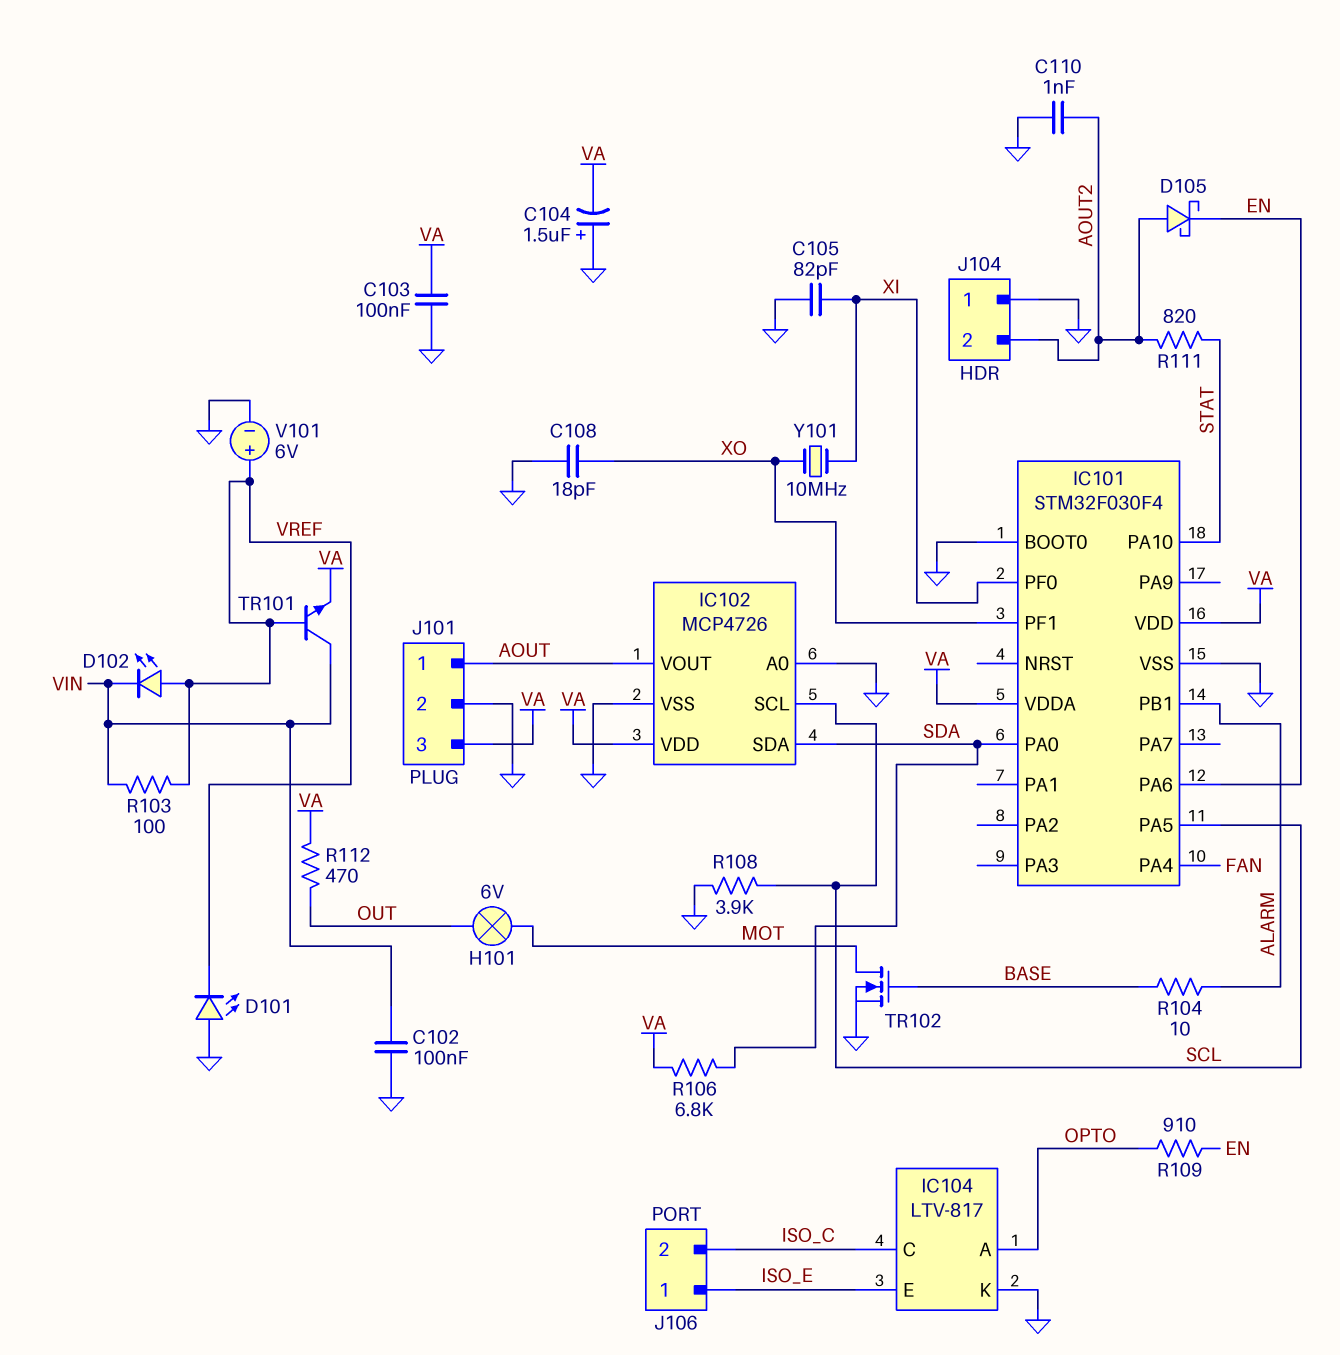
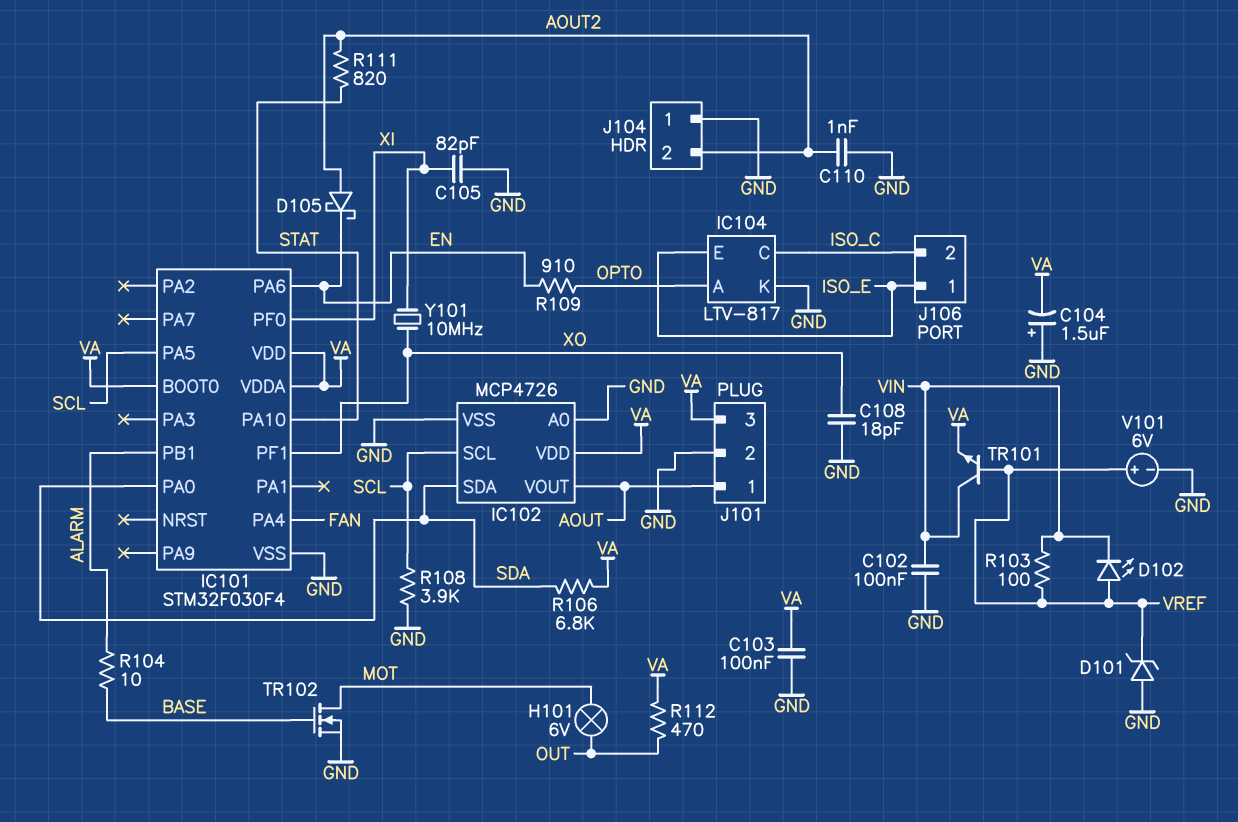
D101: LED (A GND, K VREF) -> zener (A GND, K VREF)
IC101 pin BOOT0: GND -> VA

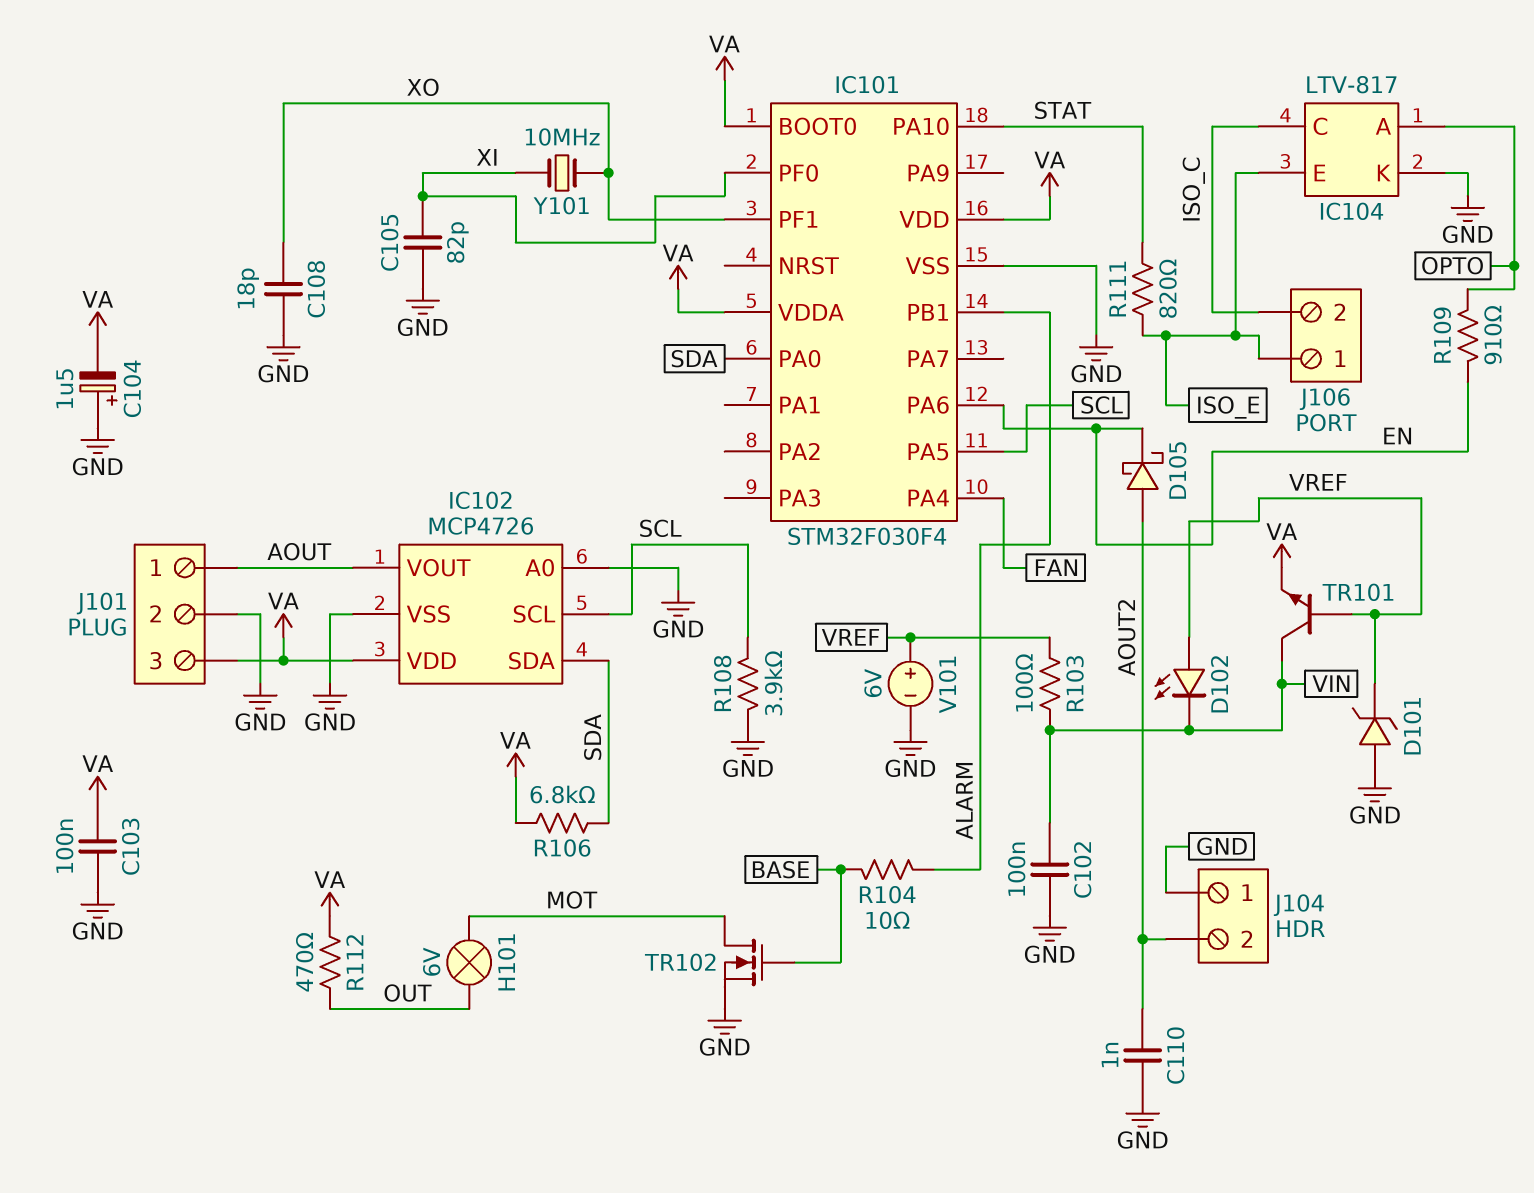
R111: 820 (AOUT2, STAT) -> 820 (ISO_E, STAT)

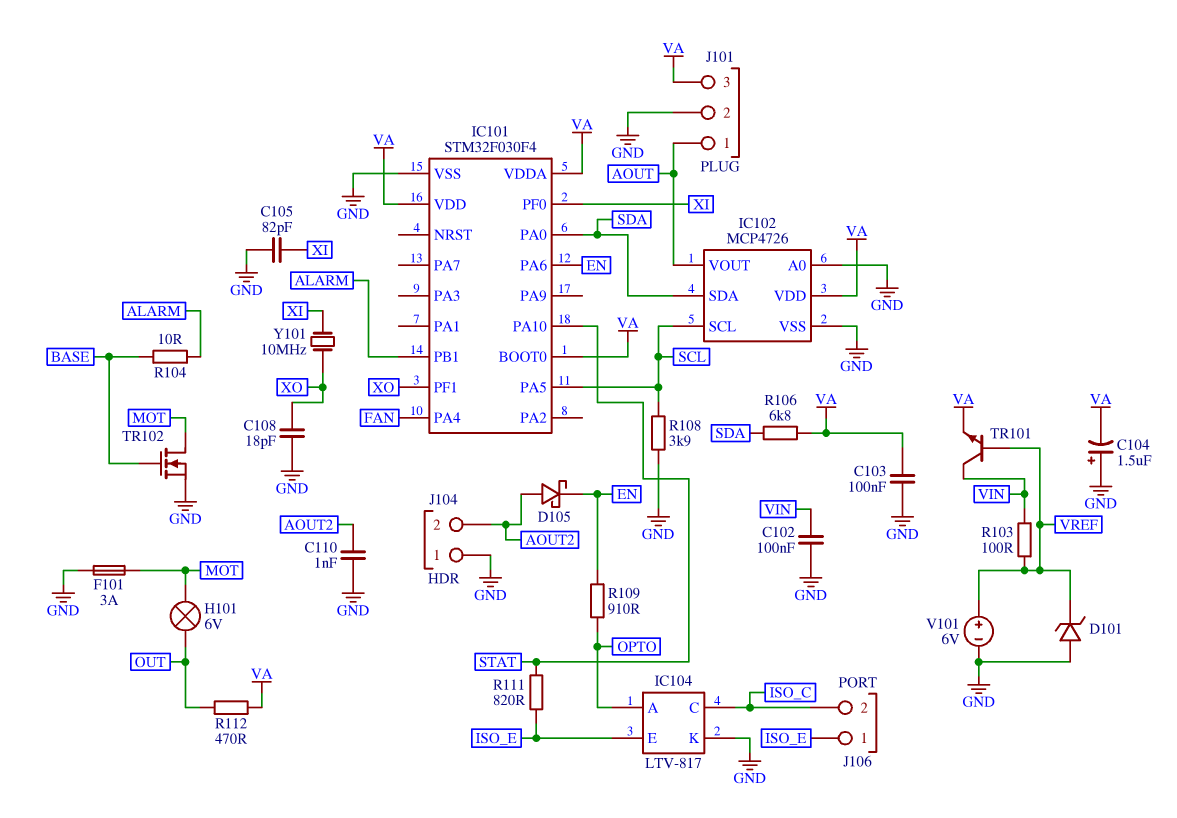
D102: LED (A VREF, K VIN) -> none
F101: none -> 3A (GND, MOT)

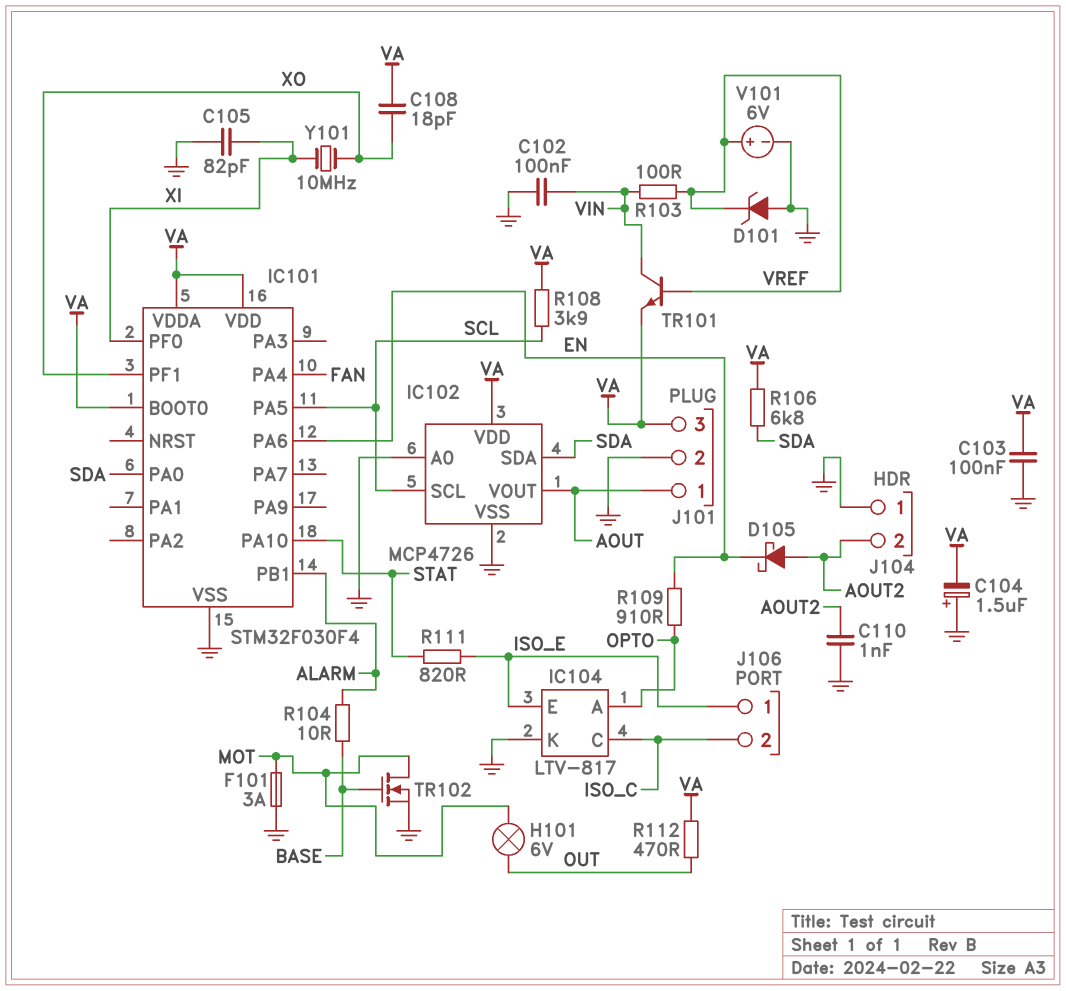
C108: 18pF (GND, XO) -> 18pF (VA, XO)
R108: 3.9k (GND, SCL) -> 3.9k (SCL, VA)

